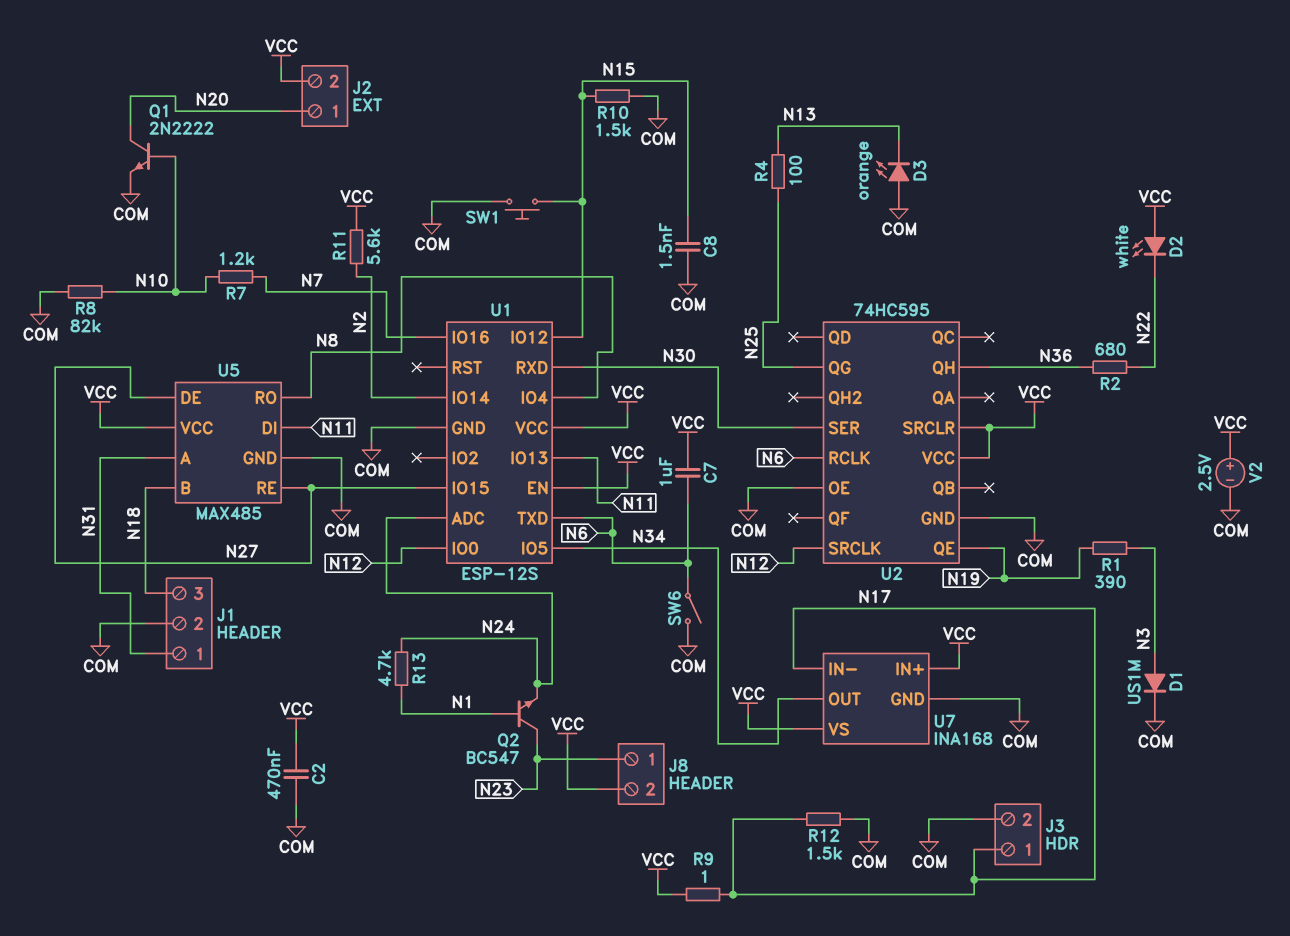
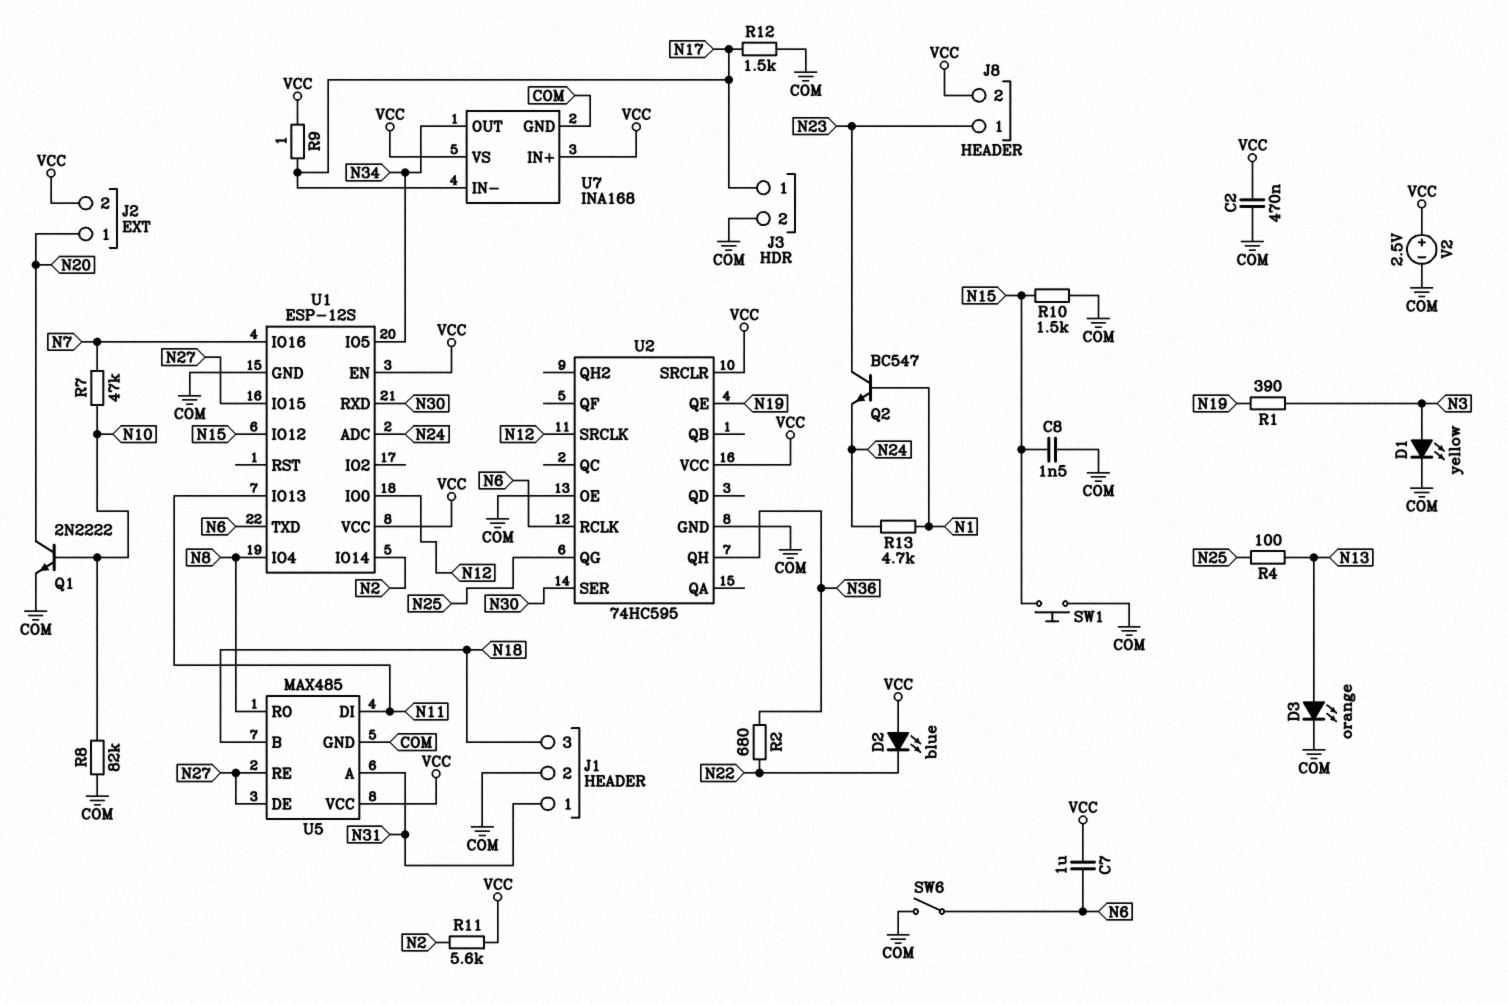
D1: diode US1M (A N3, K COM) -> LED yellow (A N3, K COM)
D2: LED white (A VCC, K N22) -> LED blue (A VCC, K N22)
D3: LED orange (A COM, K N13) -> LED orange (A N13, K COM)
R7: 1.2k (N7, N10) -> 47k (N7, N10)

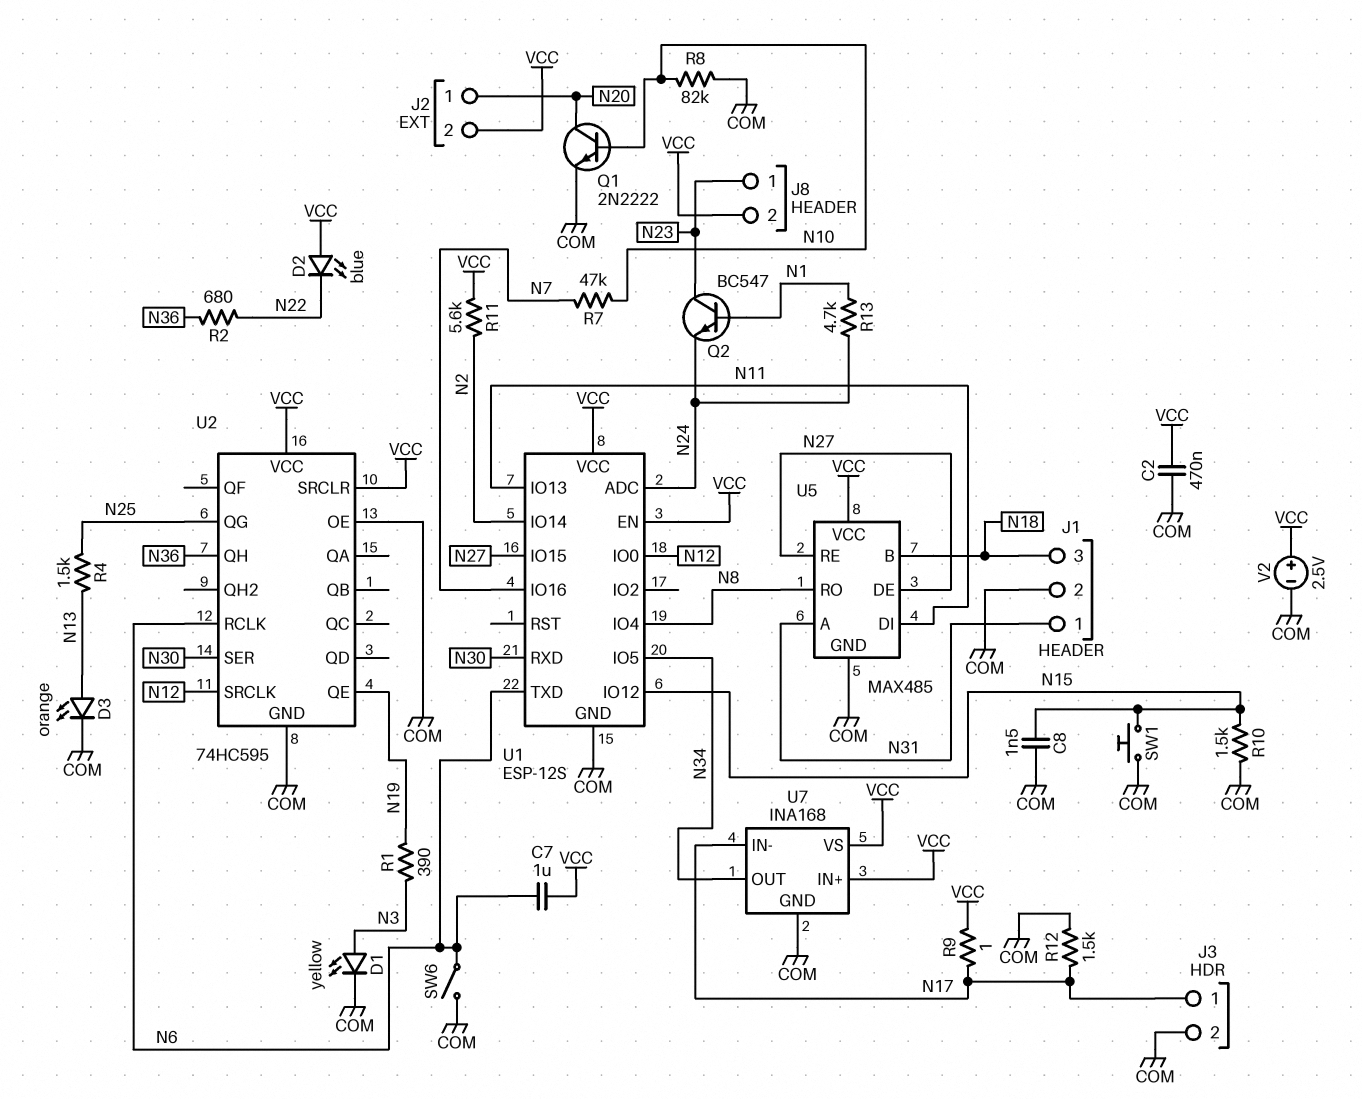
R4: 100 (N13, N25) -> 1.5k (N13, N25)

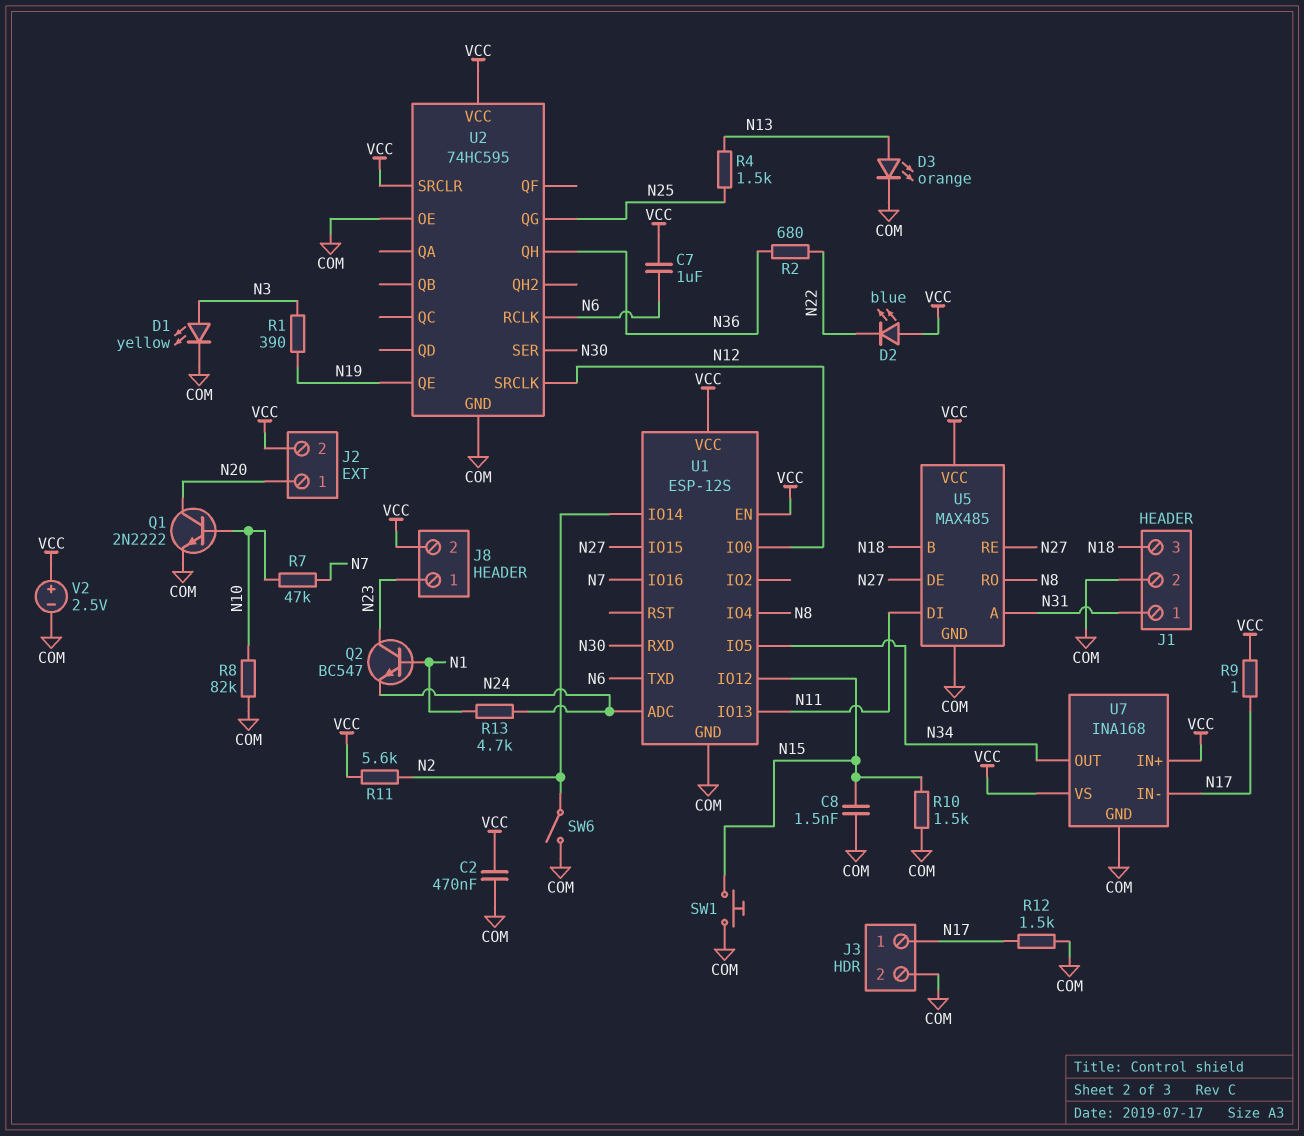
SW6: switch (COM, N6) -> switch (COM, N2)

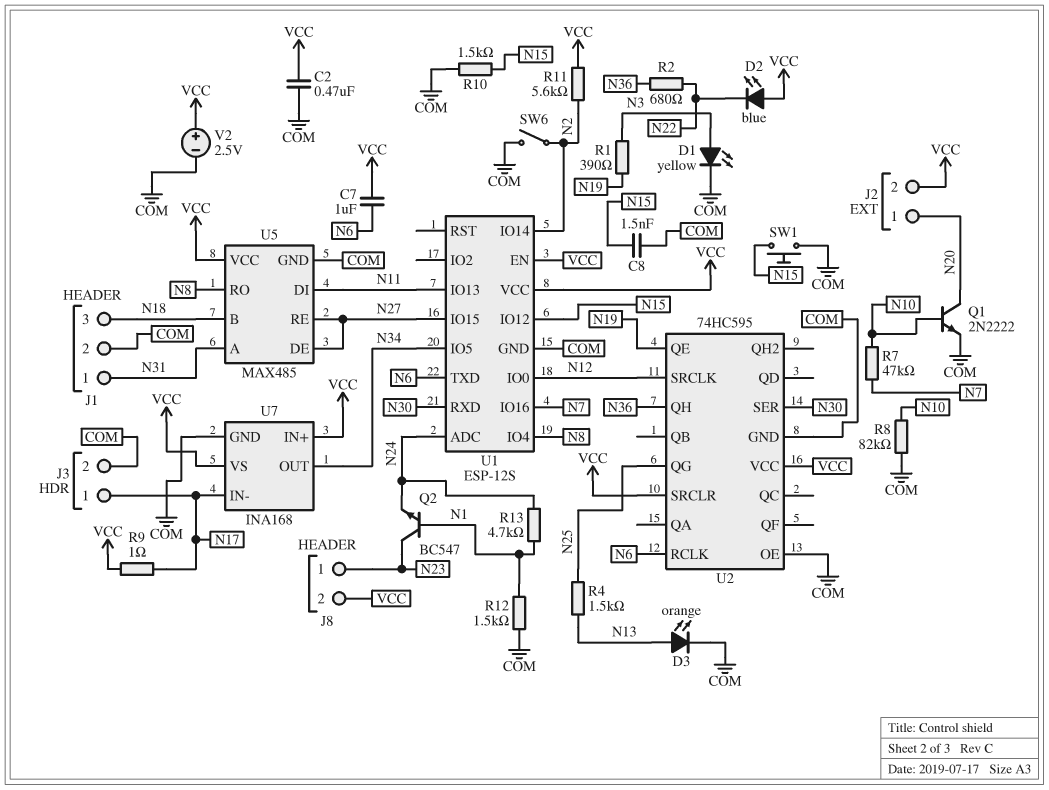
R12: 1.5k (COM, N17) -> 1.5k (COM, N1)

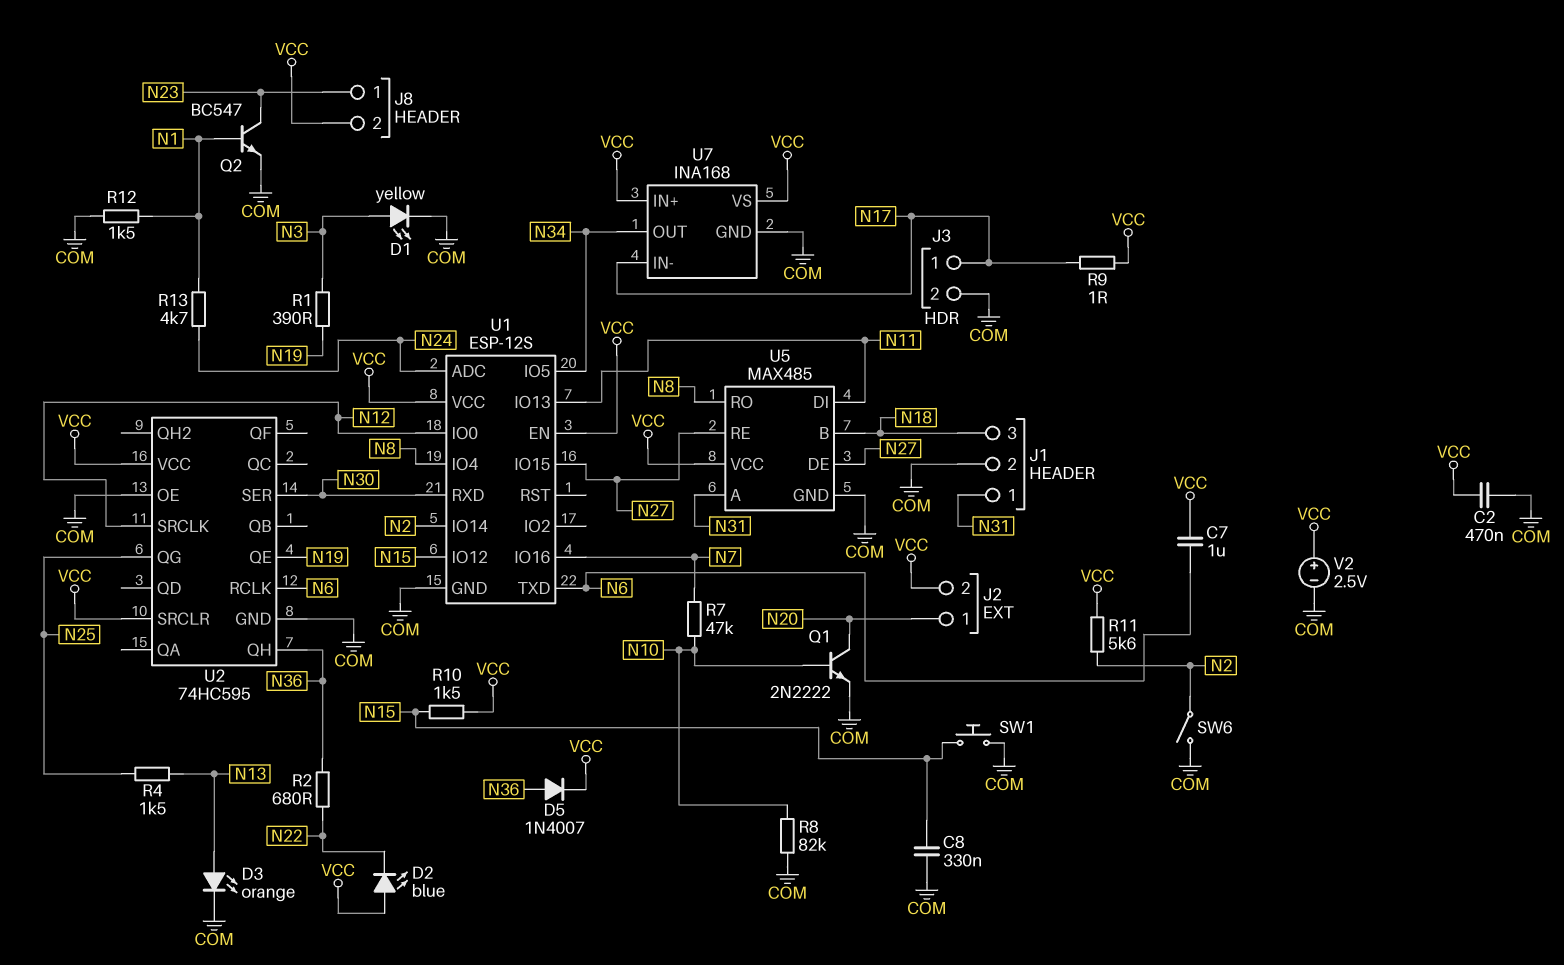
C8: 1.5nF (COM, N15) -> 330nF (COM, N15)
D5: none -> diode 1N4007 (A N36, K VCC)
Q2: NPN BC547 (B N1, C N23, E N24) -> NPN BC547 (B N1, C N23, E COM)
R10: 1.5k (COM, N15) -> 1.5k (N15, VCC)

